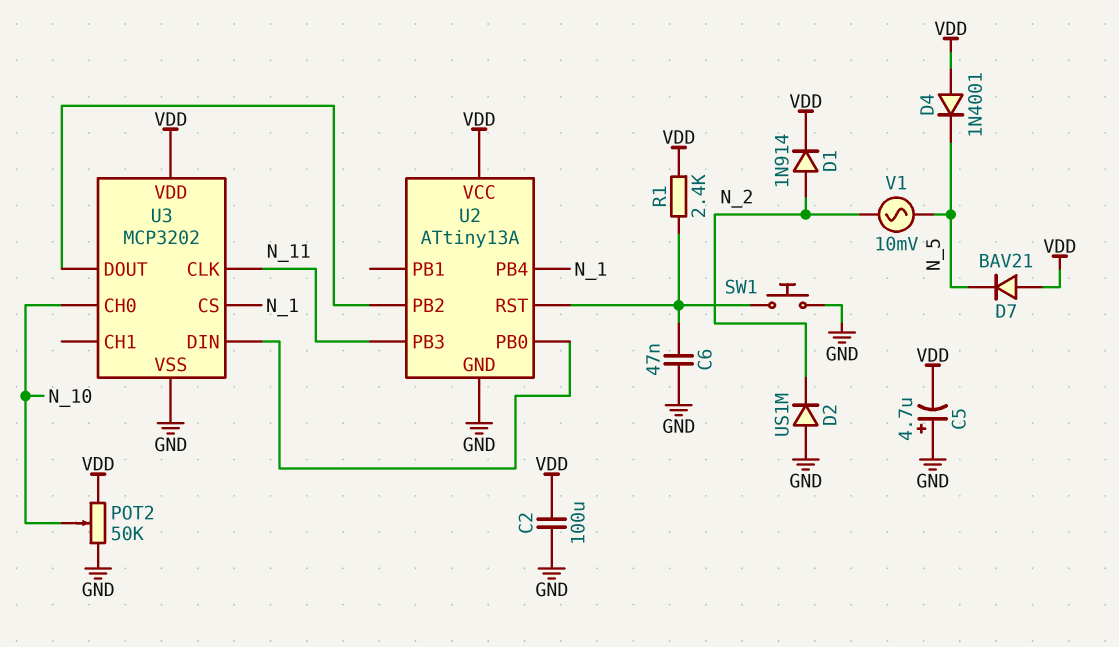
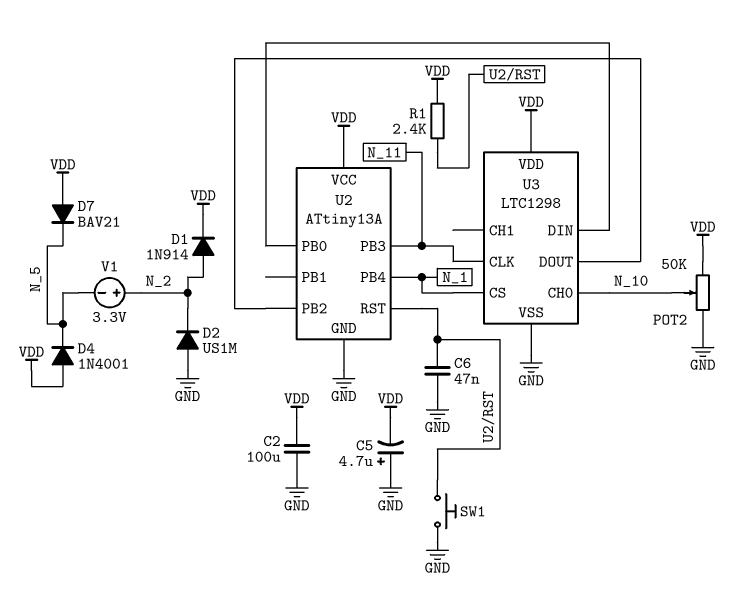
U3: MCP3202 -> LTC1298
V1: AC 10mV (N_2, N_5) -> 3.3V (plus N_2, minus N_5)

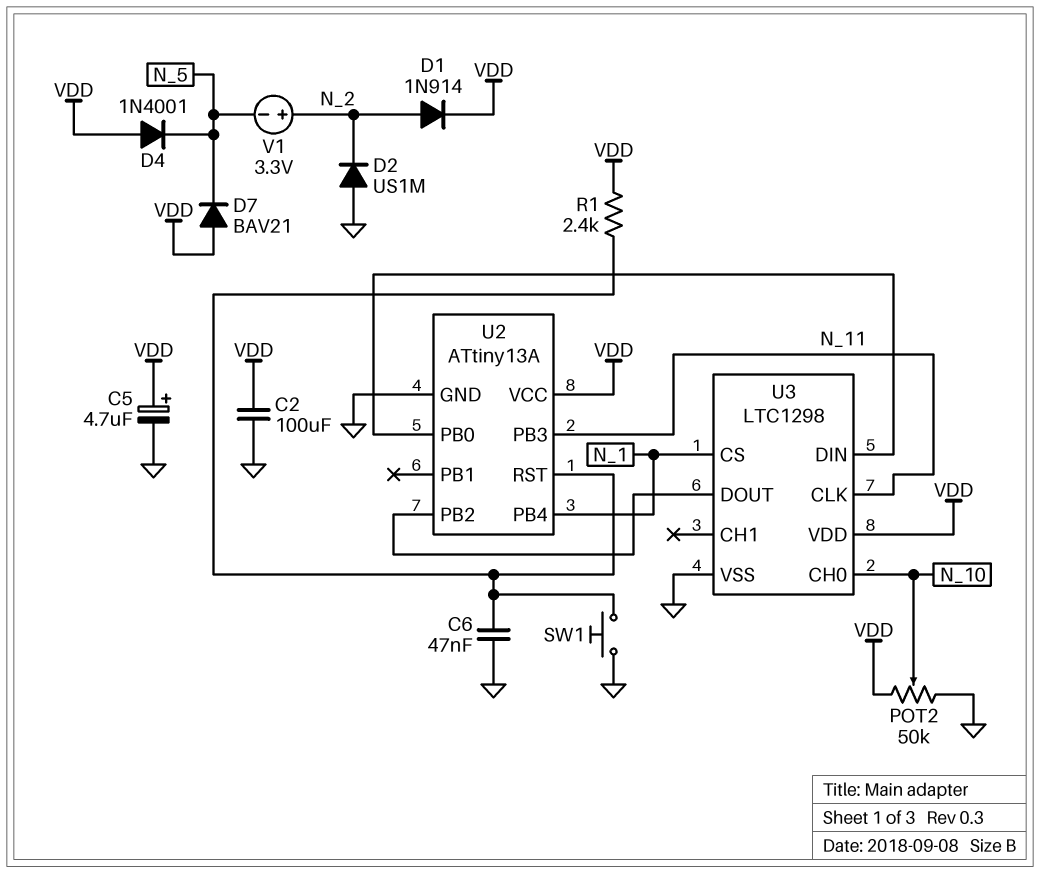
C5: 4.7uF (plus GND, minus VDD) -> 4.7uF (plus VDD, minus GND)

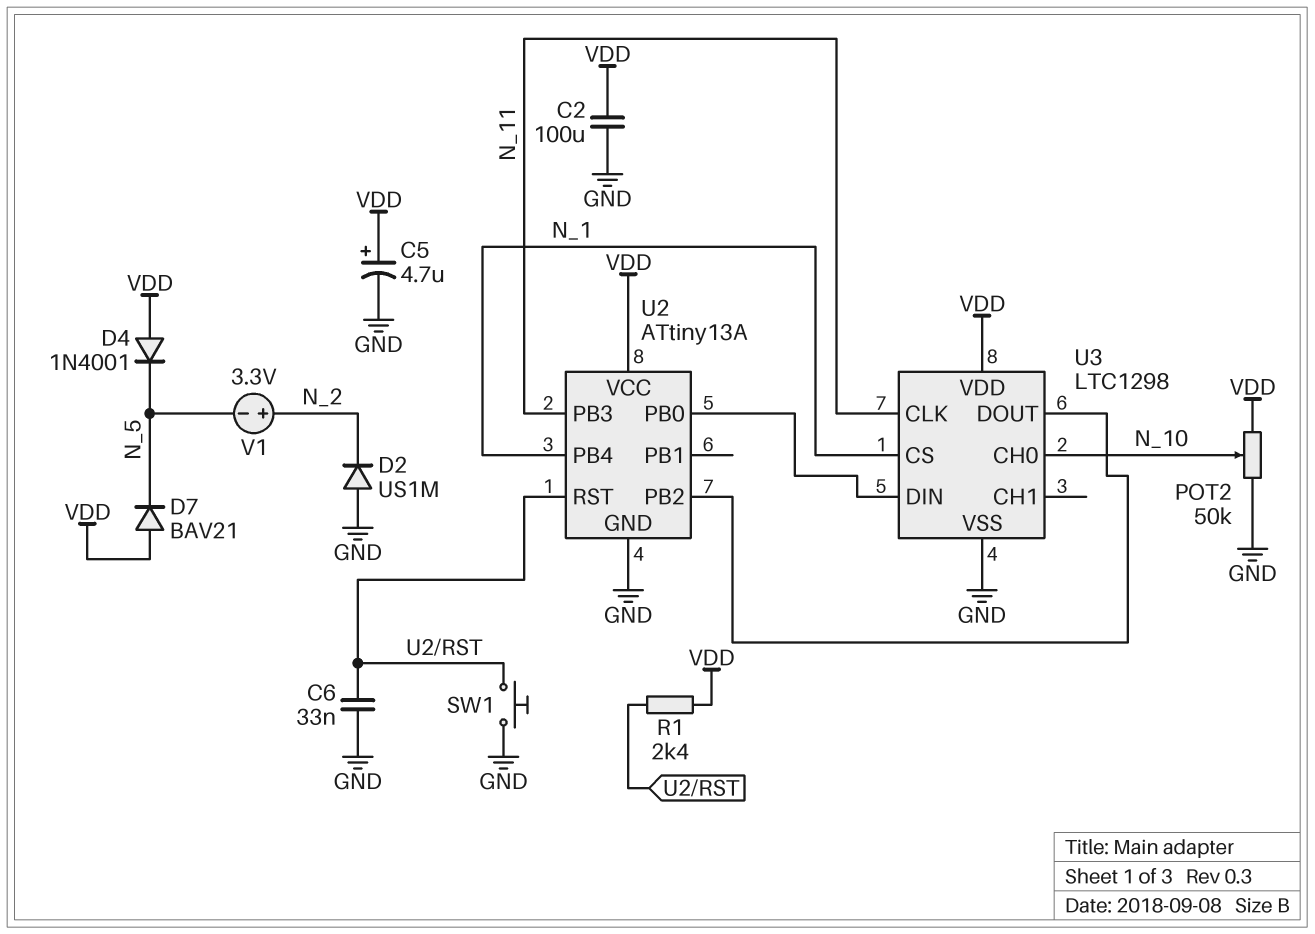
C6: 47nF (GND, U2/RST) -> 33nF (GND, U2/RST)
D1: diode 1N914 (A N_2, K VDD) -> none

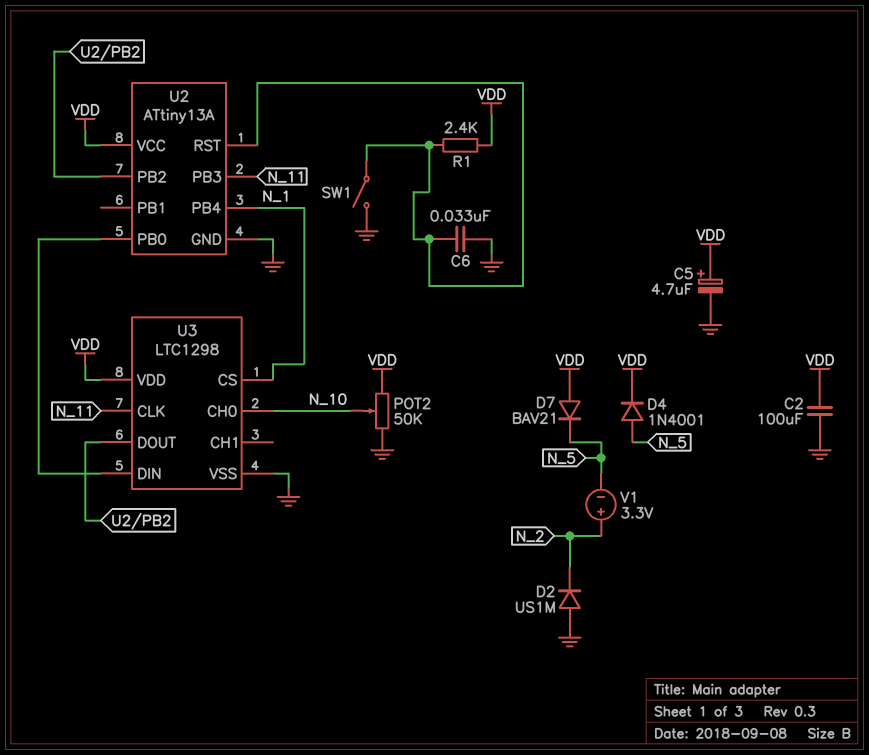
D4: diode 1N4001 (A VDD, K N_5) -> diode 1N4001 (A N_5, K VDD)
SW1: button (GND, U2/RST) -> switch (GND, U2/RST)

